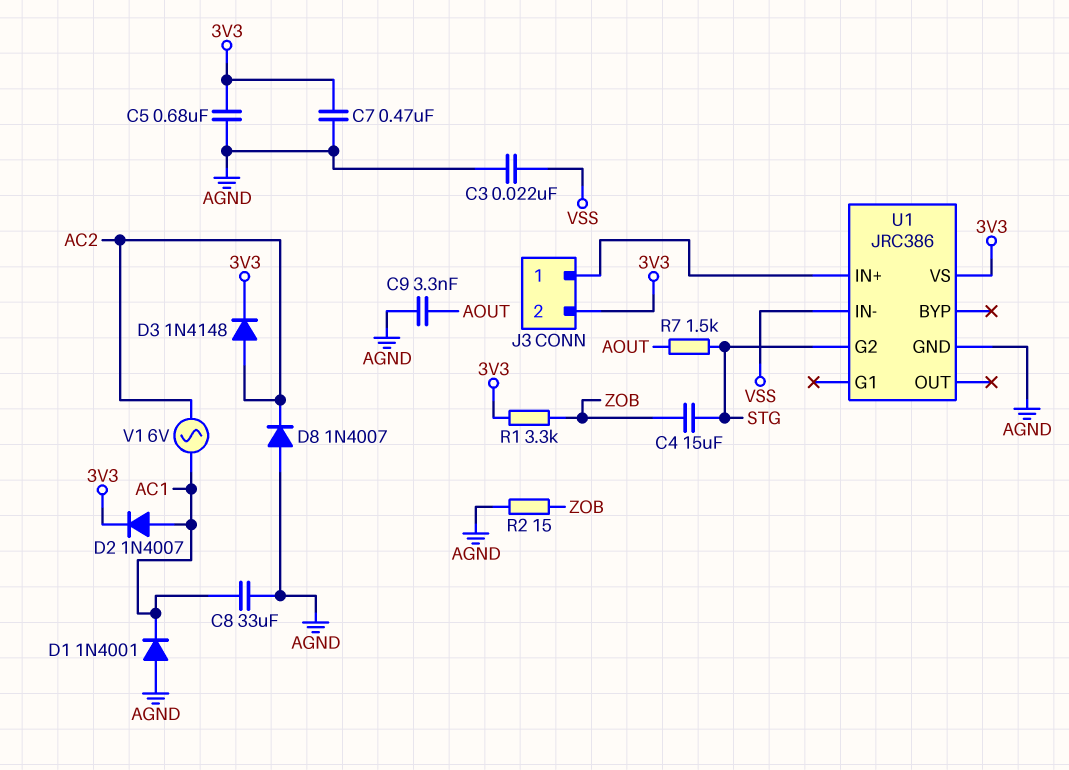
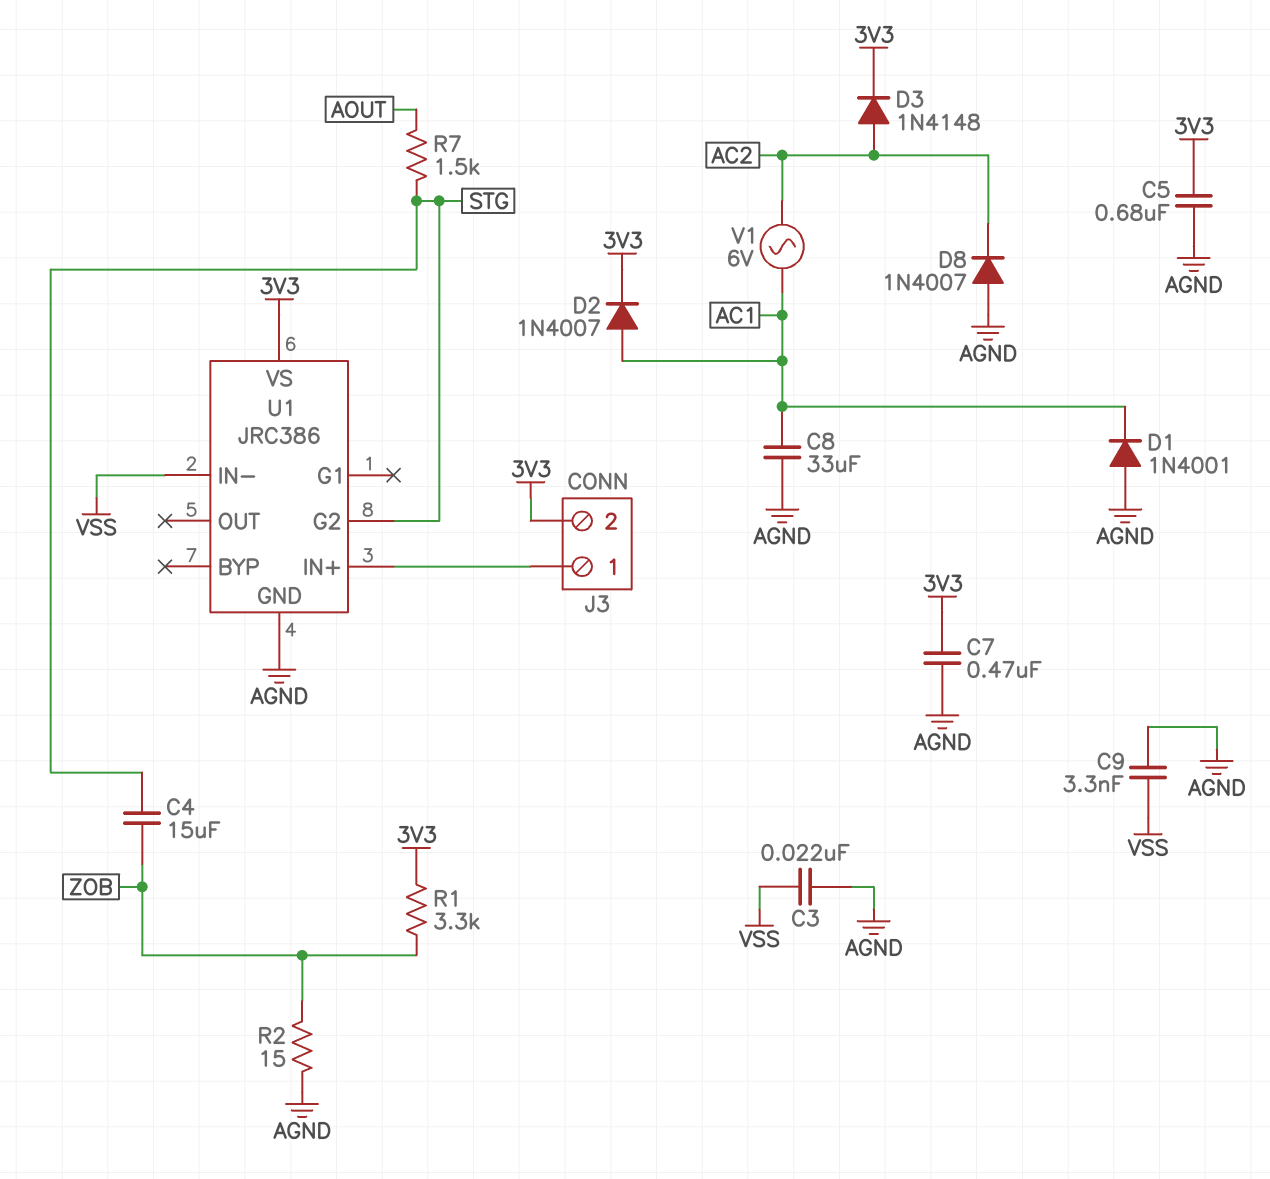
C9: 3.3nF (AGND, AOUT) -> 3.3nF (AGND, VSS)

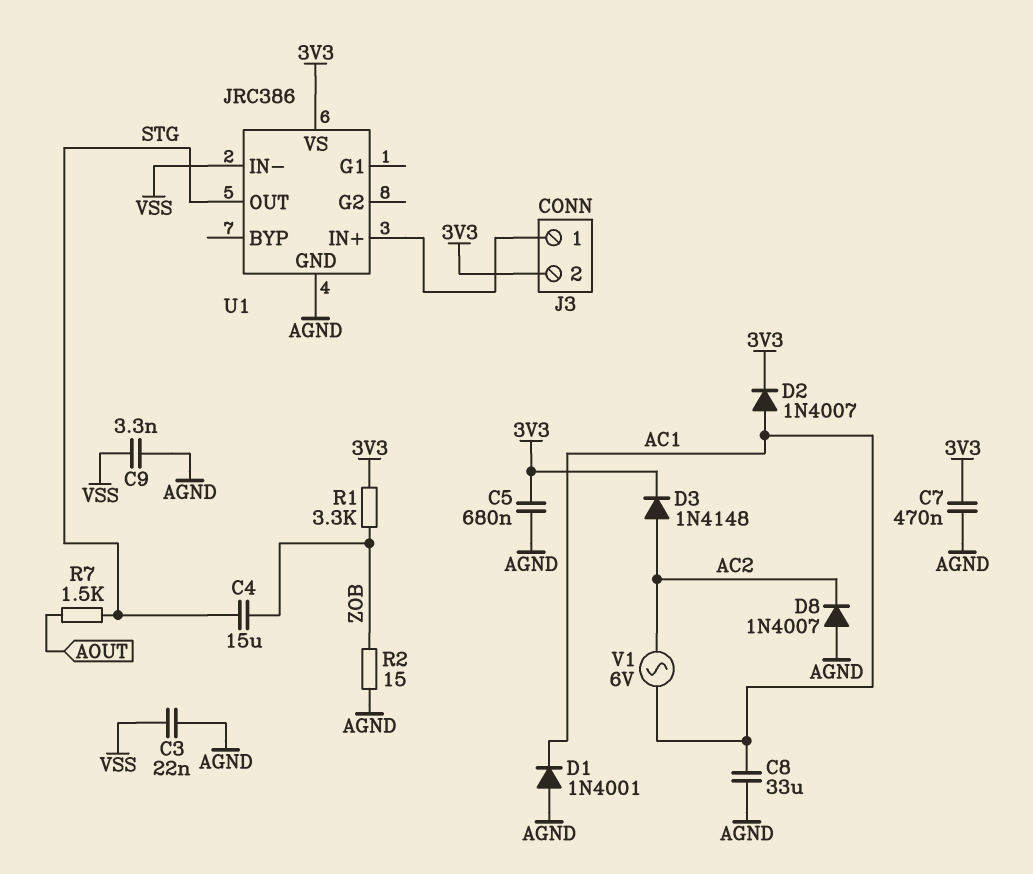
U1 pin G2: STG -> none
U1 pin OUT: none -> STG

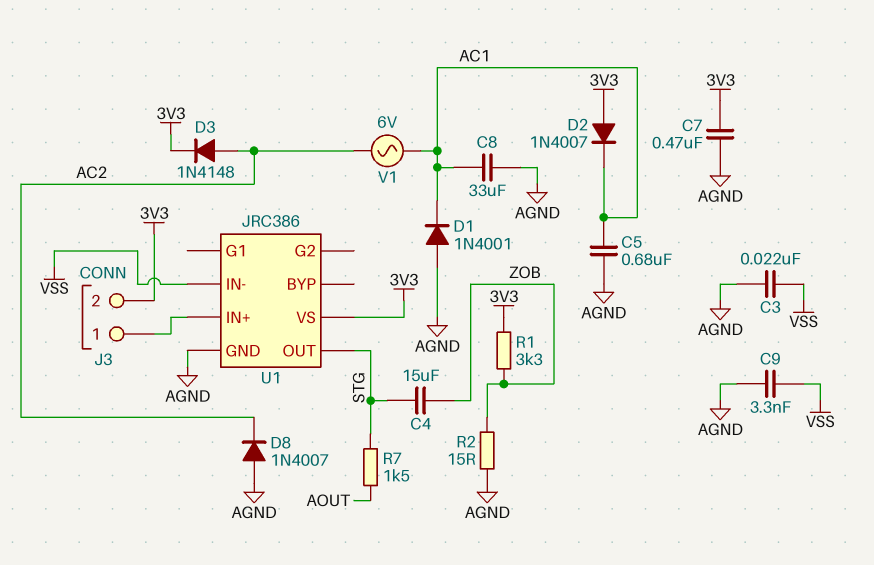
C5: 680nF (3V3, AGND) -> 680nF (AC1, AGND)
D2: diode 1N4007 (A AC1, K 3V3) -> diode 1N4007 (A 3V3, K AC1)

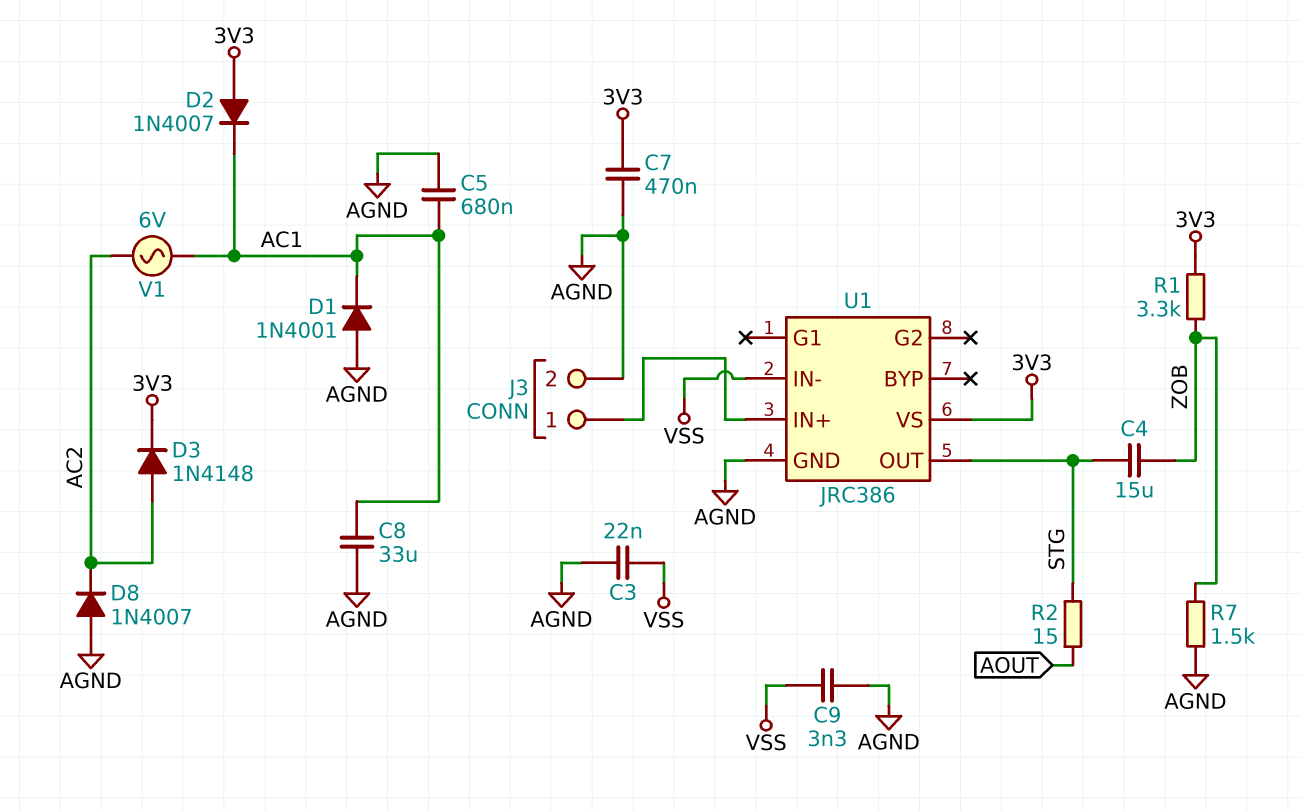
J3 pin 2: 3V3 -> AGND
R2: 15 (AGND, ZOB) -> 15 (AOUT, STG)
R7: 1.5k (AOUT, STG) -> 1.5k (AGND, ZOB)

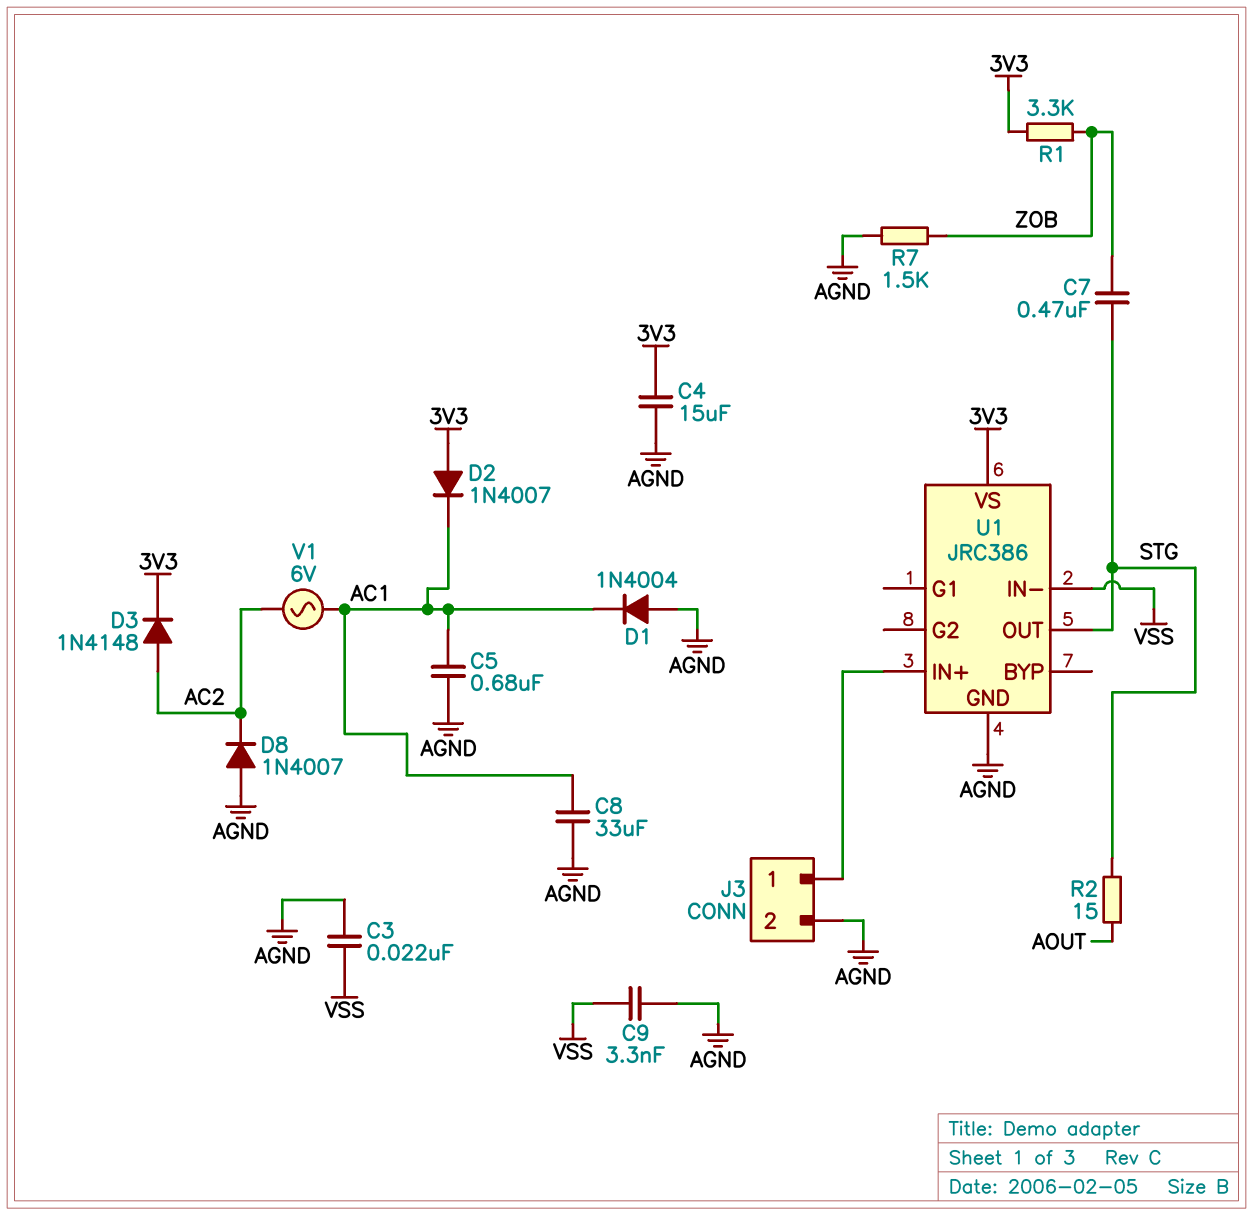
C4: 15uF (STG, ZOB) -> 15uF (3V3, AGND)
C7: 470nF (3V3, AGND) -> 470nF (STG, ZOB)
D1: diode 1N4001 (A AGND, K AC1) -> diode 1N4004 (A AGND, K AC1)

